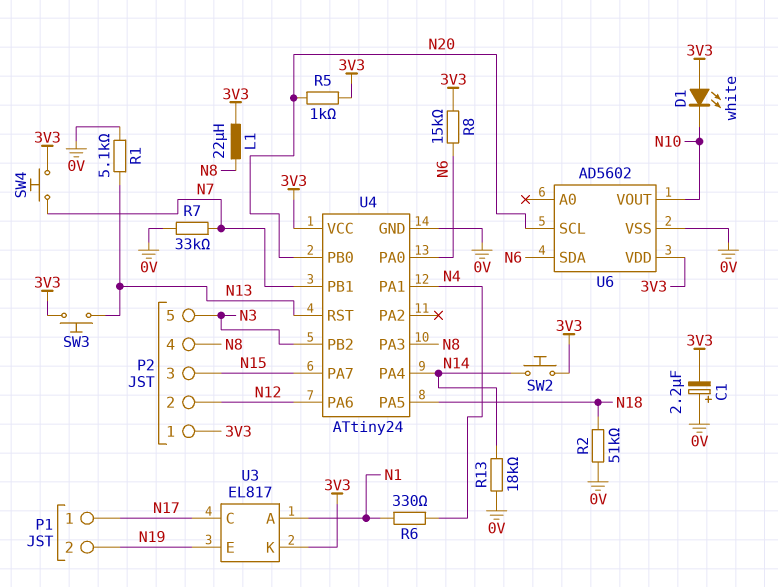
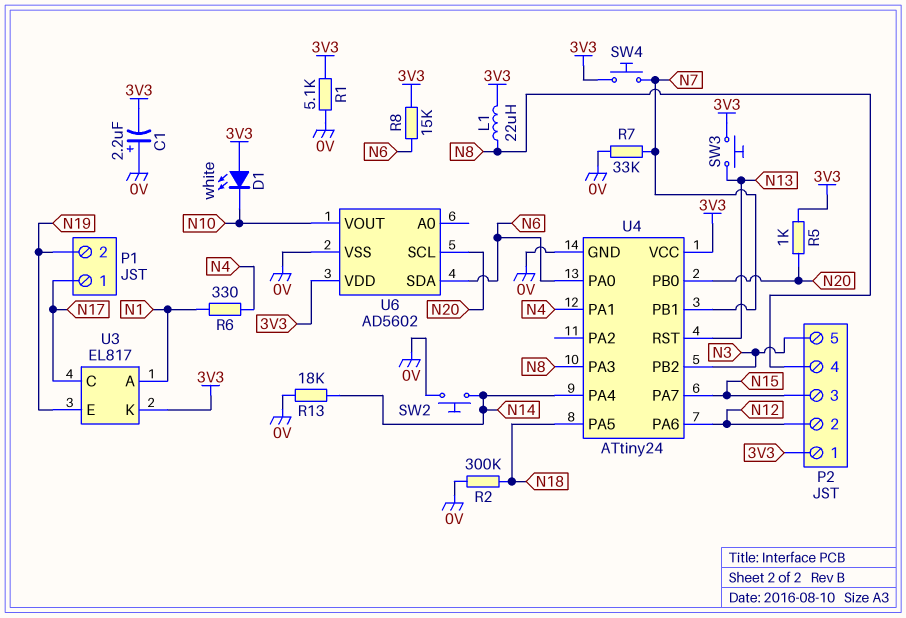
R1: 5.1k (0V, N13) -> 5.1k (0V, 3V3)
R2: 51k (0V, N18) -> 300k (0V, N18)
SW2: button (3V3, N14) -> button (0V, N14)

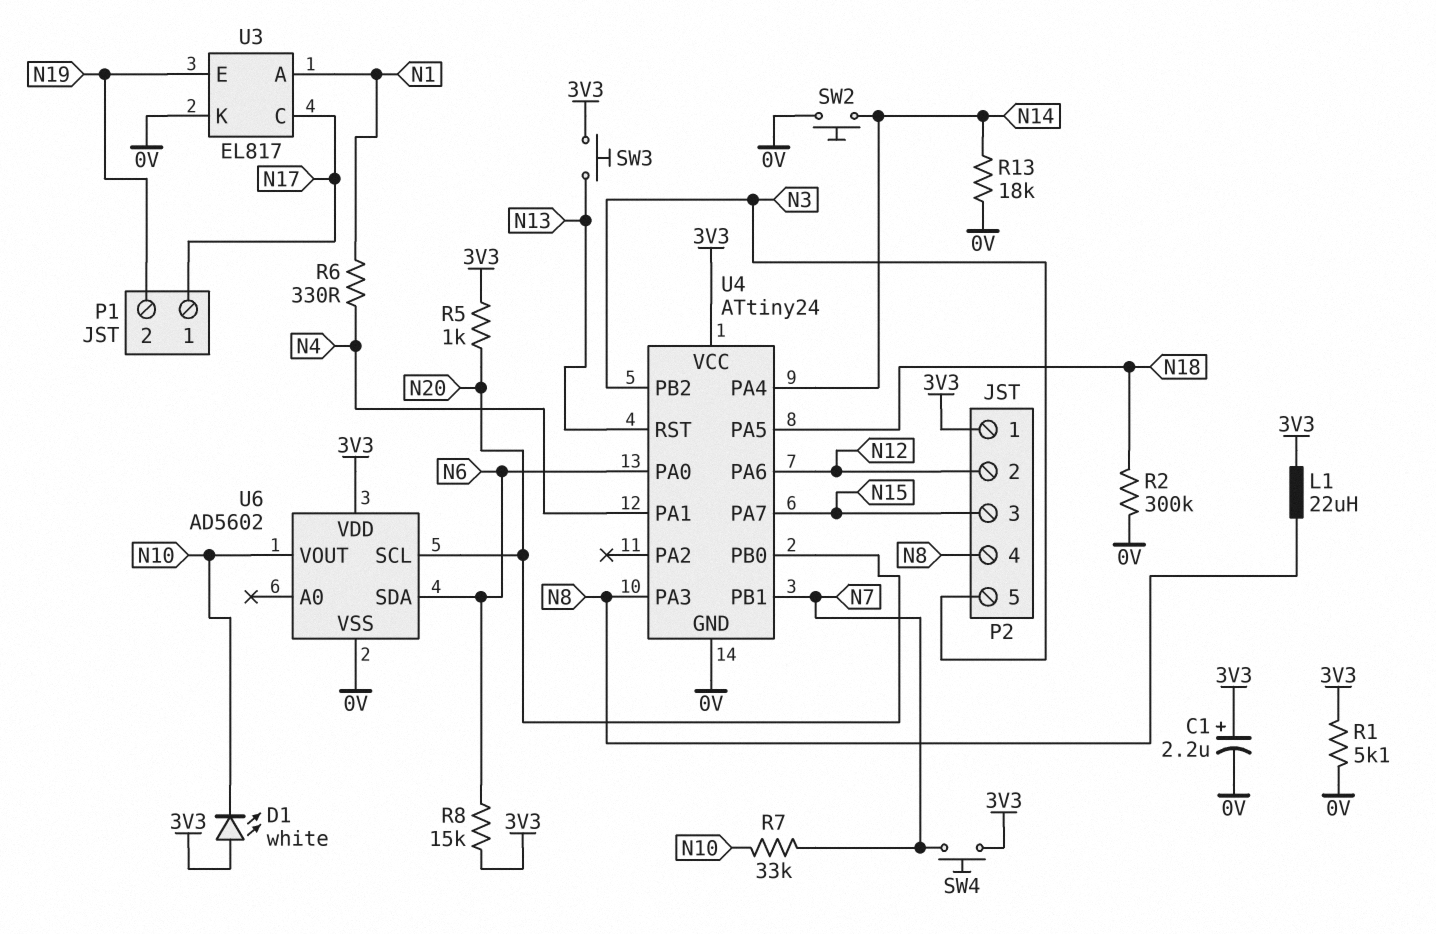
C1: 2.2uF (plus 0V, minus 3V3) -> 2.2uF (plus 3V3, minus 0V)
R7: 33k (0V, N7) -> 33k (N7, N10)
U3 pin K: 3V3 -> 0V

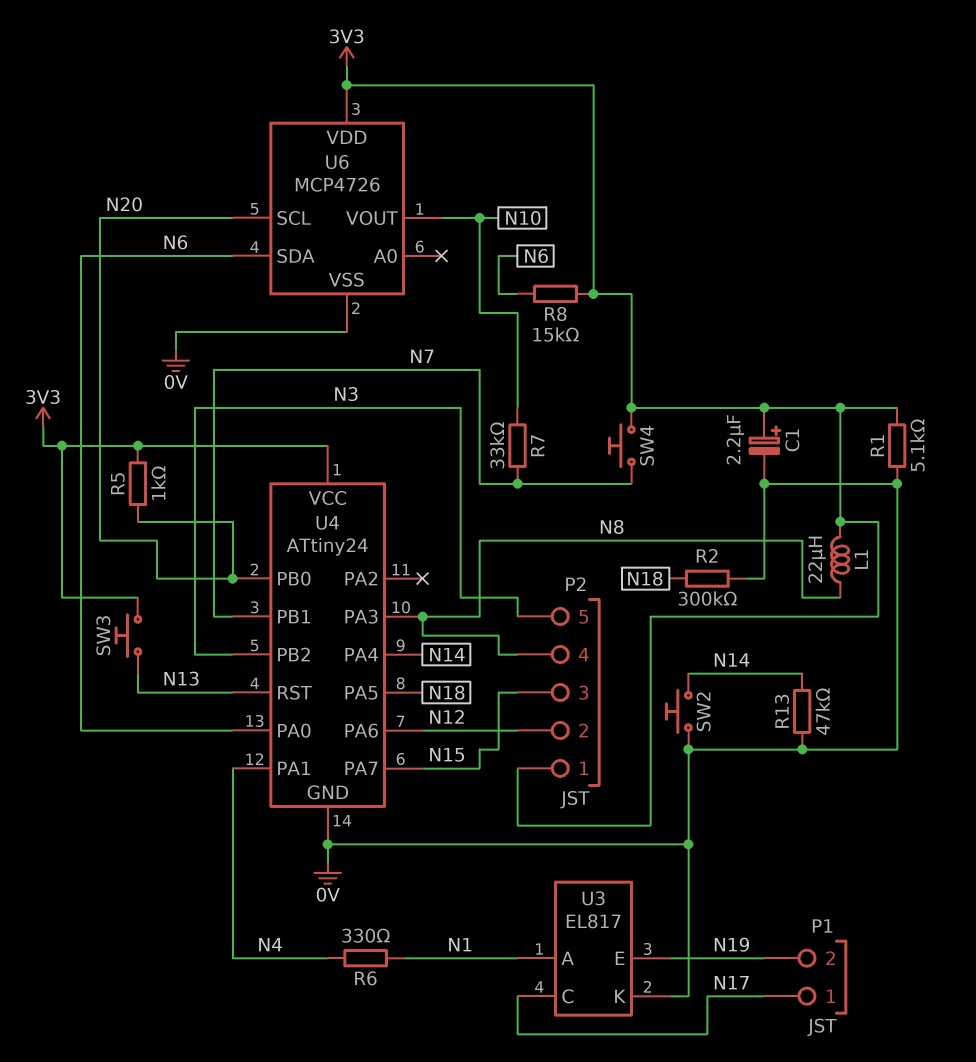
D1: LED white (A 3V3, K N10) -> none
R13: 18k (0V, N14) -> 47k (0V, N14)
U6: AD5602 -> MCP4726

